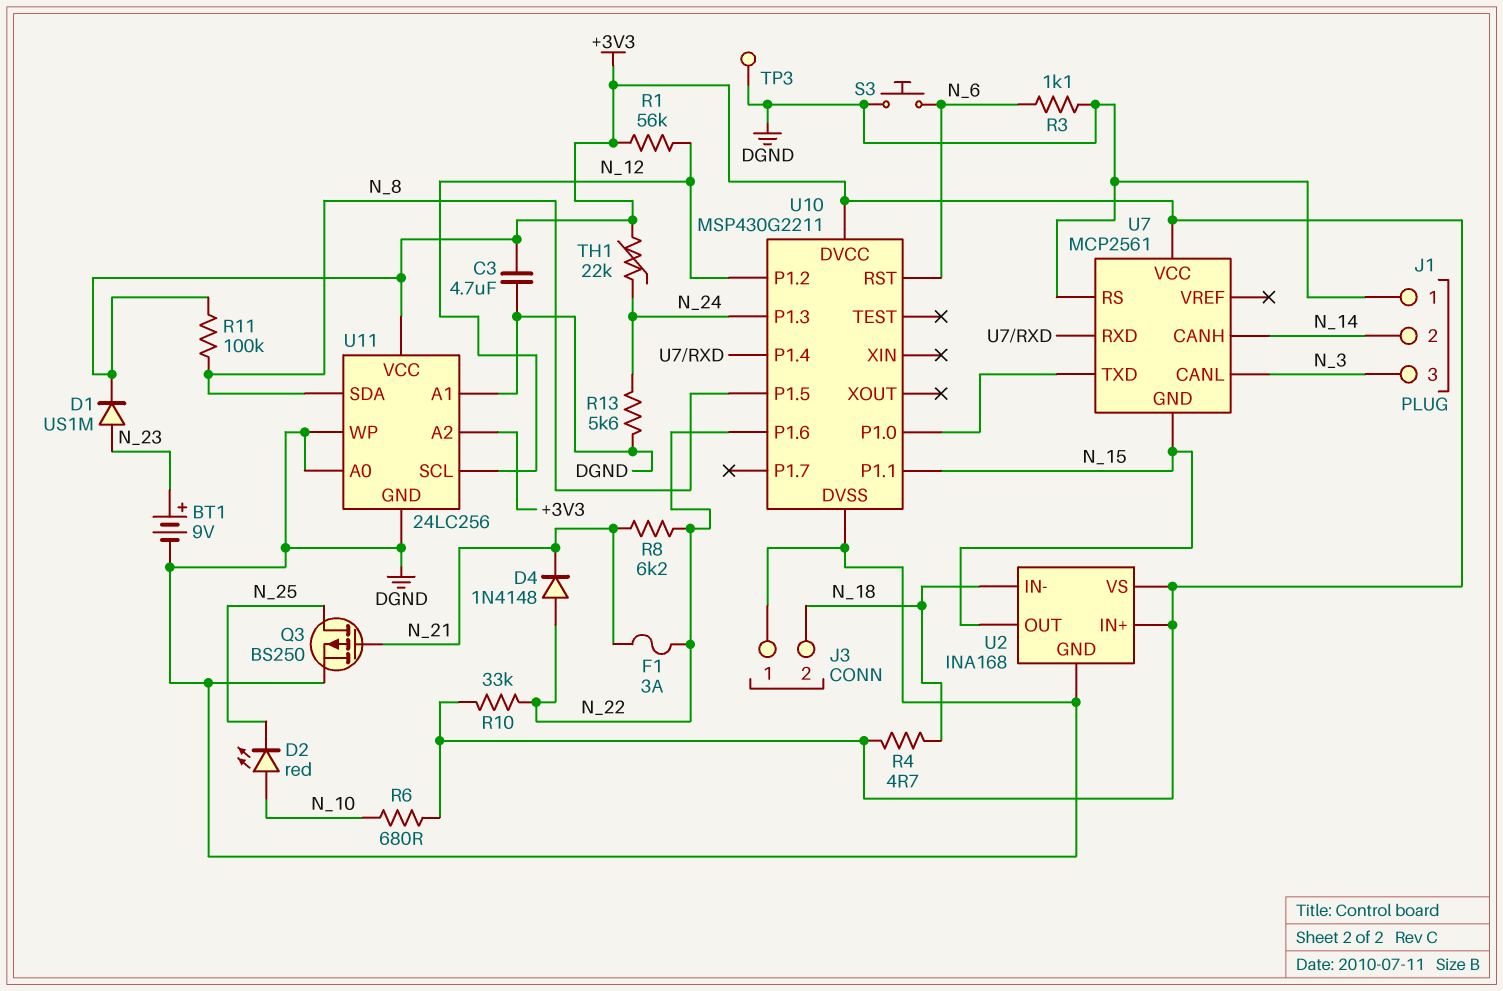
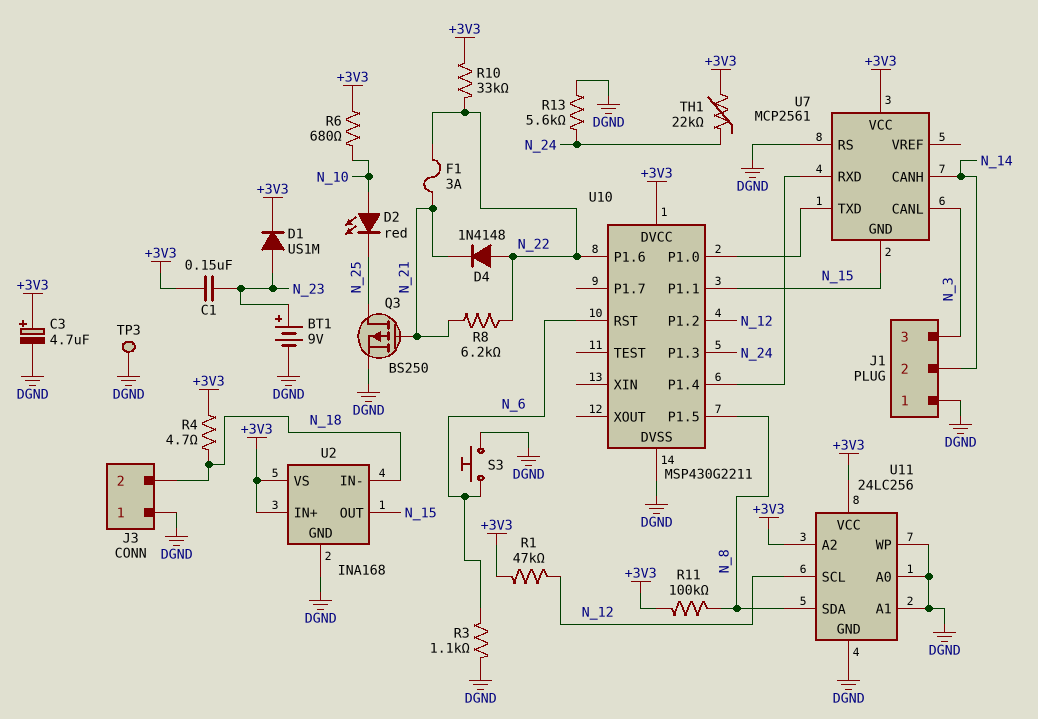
C1: none -> 150nF (+3V3, N_23)
C3: 4.7uF (+3V3, DGND) -> 4.7uF (plus +3V3, minus DGND)
R1: 56k (+3V3, N_12) -> 47k (+3V3, N_12)

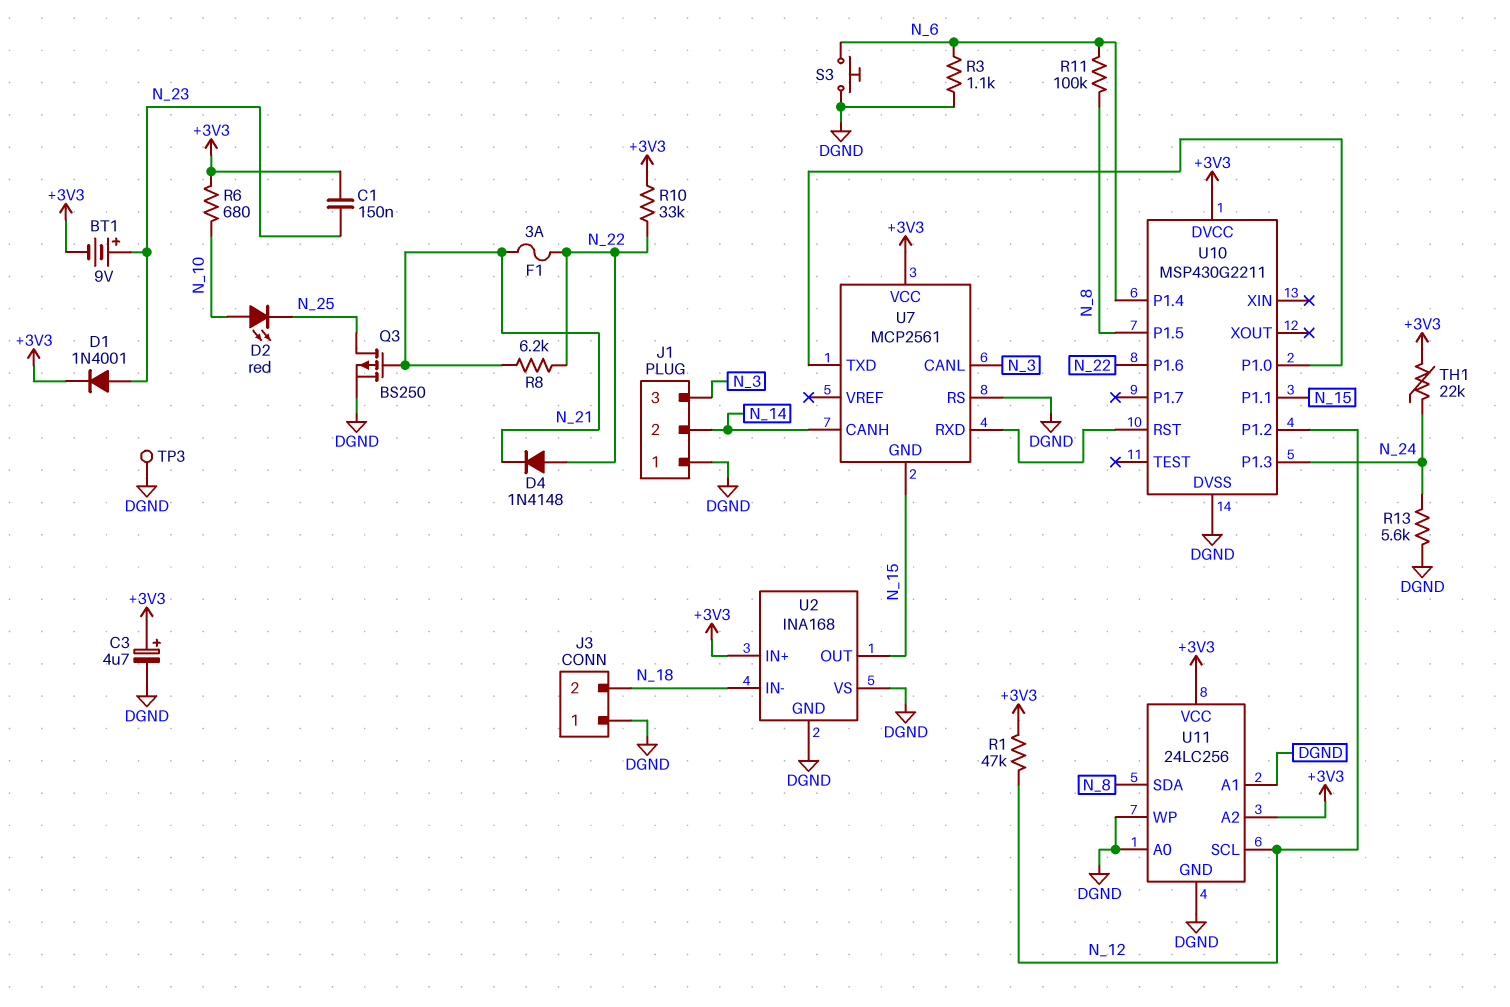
BT1: 9V (plus N_23, minus DGND) -> 9V (plus N_23, minus +3V3)
D1: diode US1M (A N_23, K +3V3) -> diode 1N4001 (A N_23, K +3V3)
R4: 4.7 (+3V3, N_18) -> none
R11: 100k (+3V3, N_8) -> 100k (N_6, N_8)
U2 pin VS: +3V3 -> DGND
U10 pin P1.4: U7/RXD -> N_6
U10 pin RST: N_6 -> U7/RXD

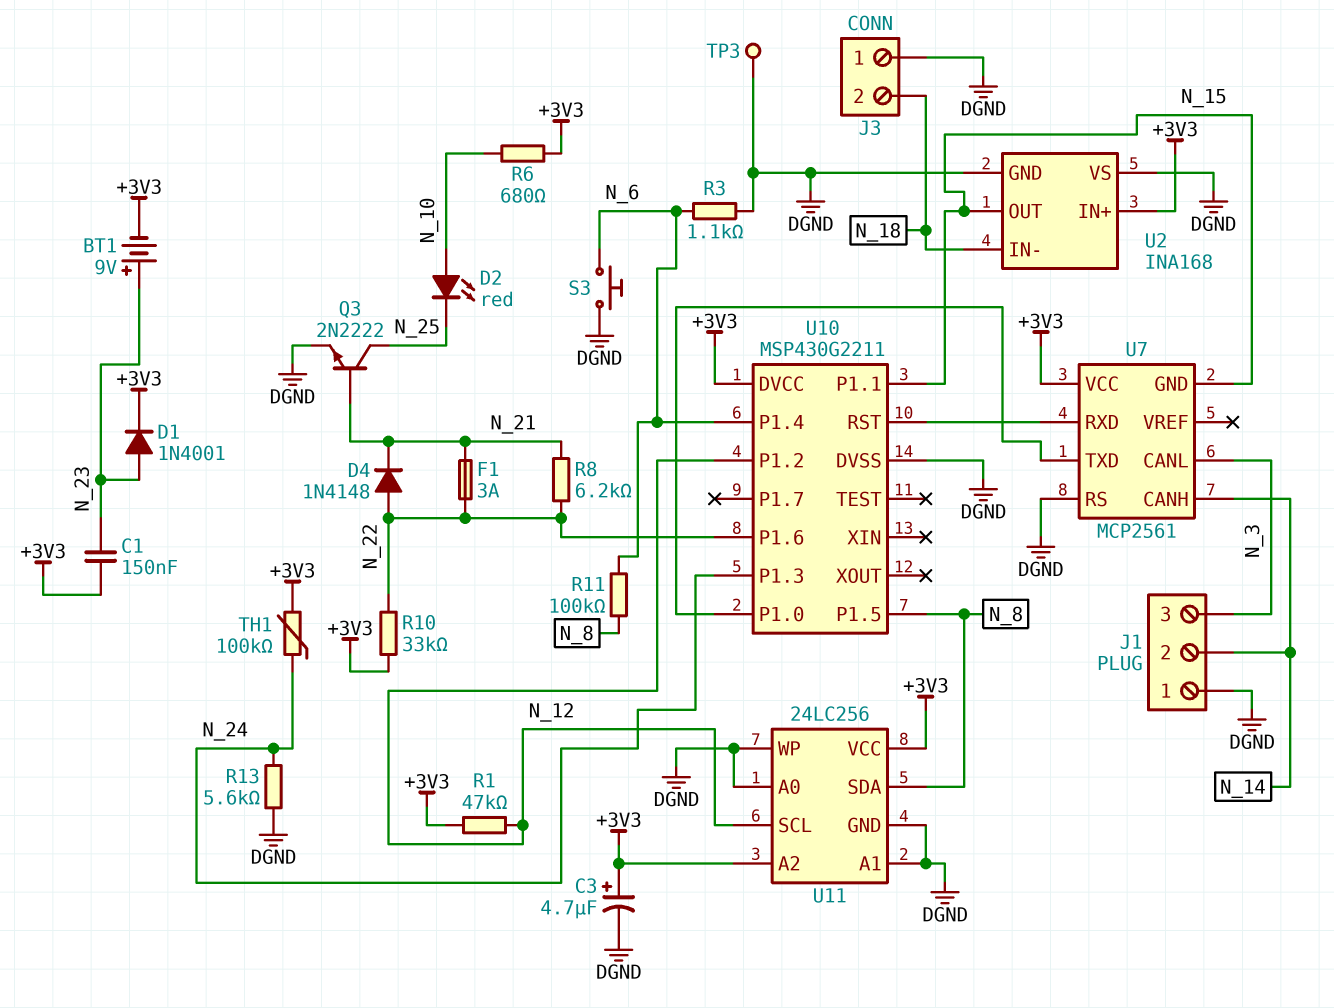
Q3: PMOS BS250 (G N_21, D N_25, S DGND) -> NPN 2N2222 (B N_21, C N_25, E DGND)
TH1: 22k (+3V3, N_24) -> 100k (+3V3, N_24)

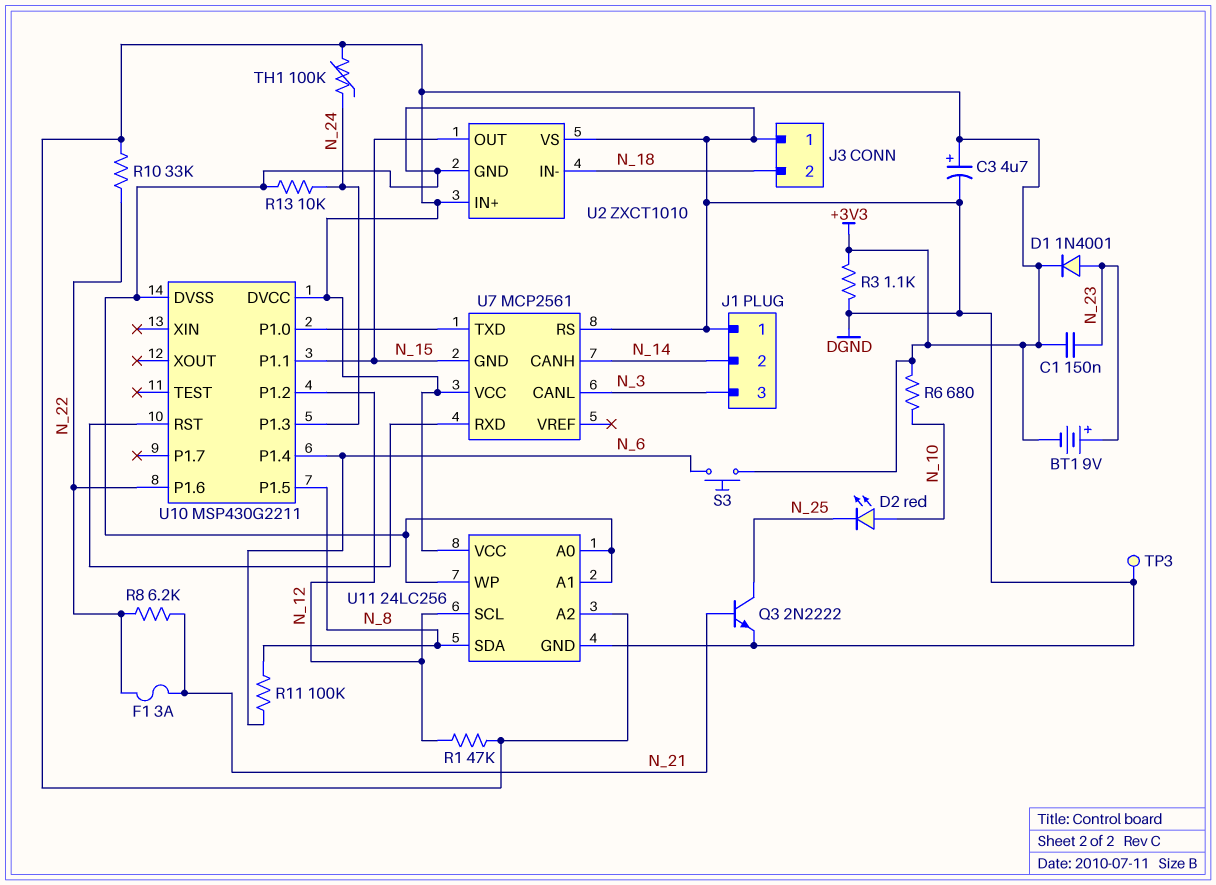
D4: diode 1N4148 (A N_22, K N_21) -> none
R3: 1.1k (DGND, N_6) -> 1.1k (+3V3, DGND)
R13: 5.6k (DGND, N_24) -> 10k (DGND, N_24)
S3: button (DGND, N_6) -> button (+3V3, N_6)
U2: INA168 -> ZXCT1010

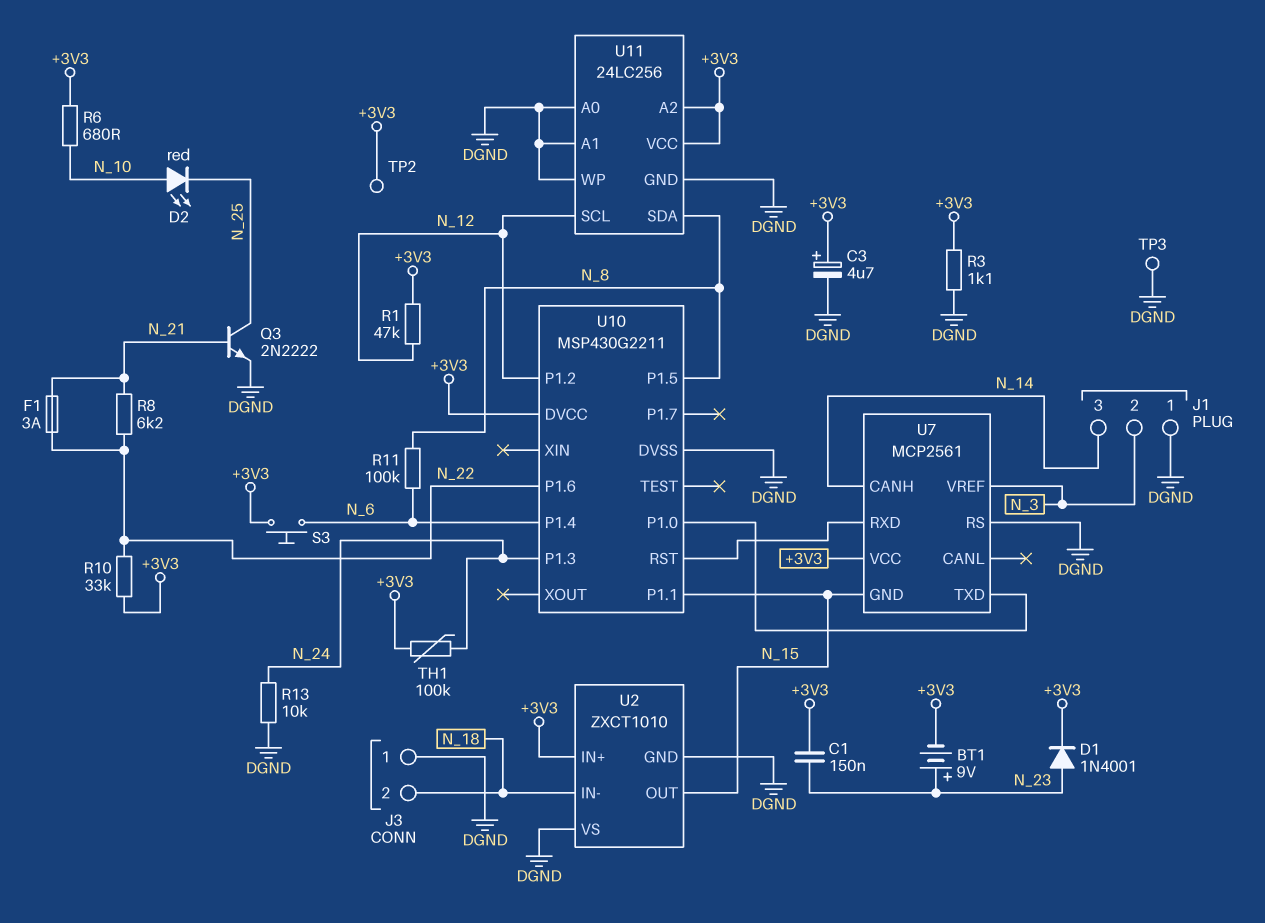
J1 pin 2: N_14 -> N_3
J1 pin 3: N_3 -> N_14
TP2: none -> test point (+3V3)
U7 pin CANL: N_3 -> none
U7 pin VREF: none -> N_3

